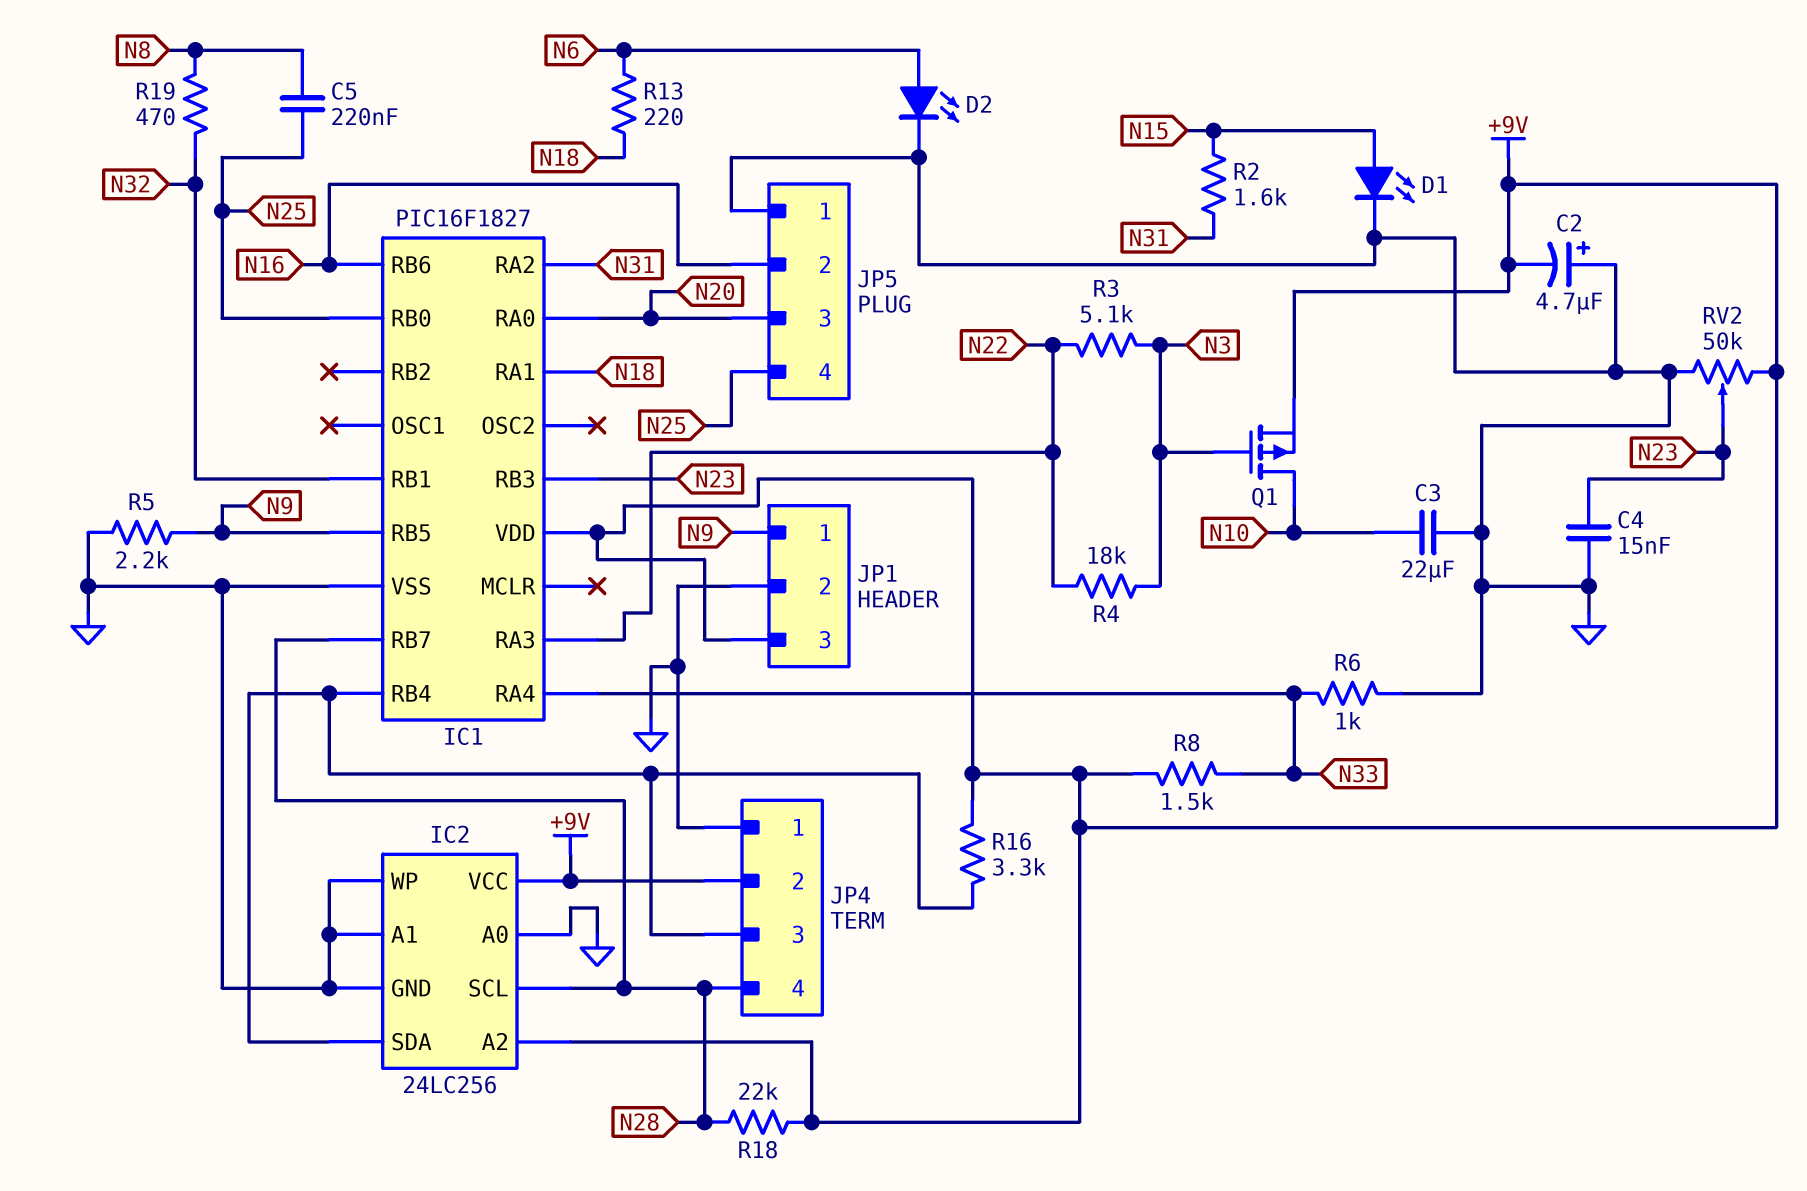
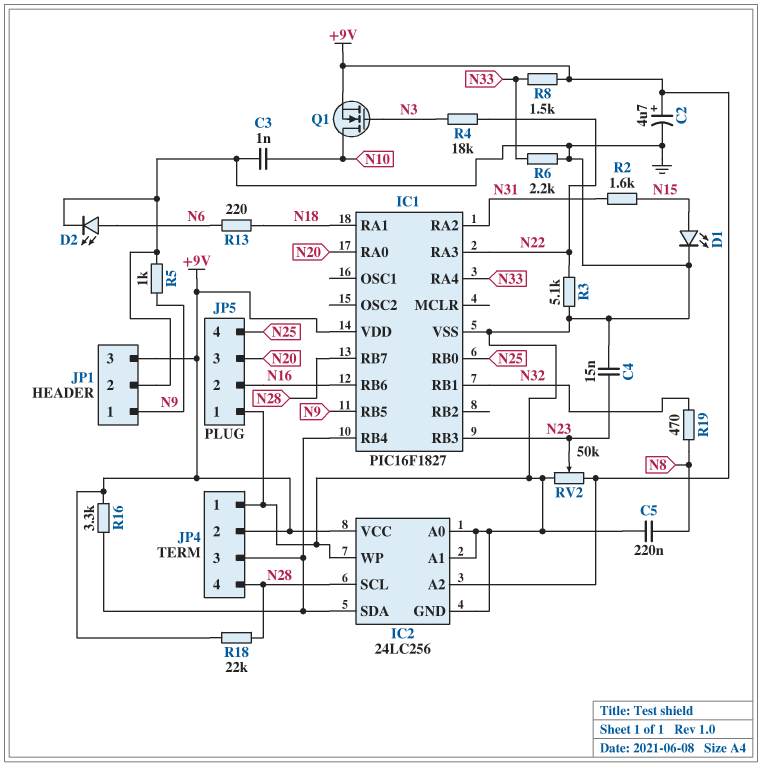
C2: 4.7uF (plus GND, minus +9V) -> 4.7uF (plus +9V, minus GND)
C3: 22uF (GND, N10) -> 1nF (GND, N10)
C5: 220nF (N8, N25) -> 220nF (GND, N8)
Q1: PMOS (G N3, D N10, S +9V) -> NMOS (G N3, D N10, S +9V)
R3: 5.1k (N3, N22) -> 5.1k (GND, N22)
R5: 2.2k (GND, N9) -> 1k (GND, N9)
R6: 1k (GND, N33) -> 2.2k (GND, N33)

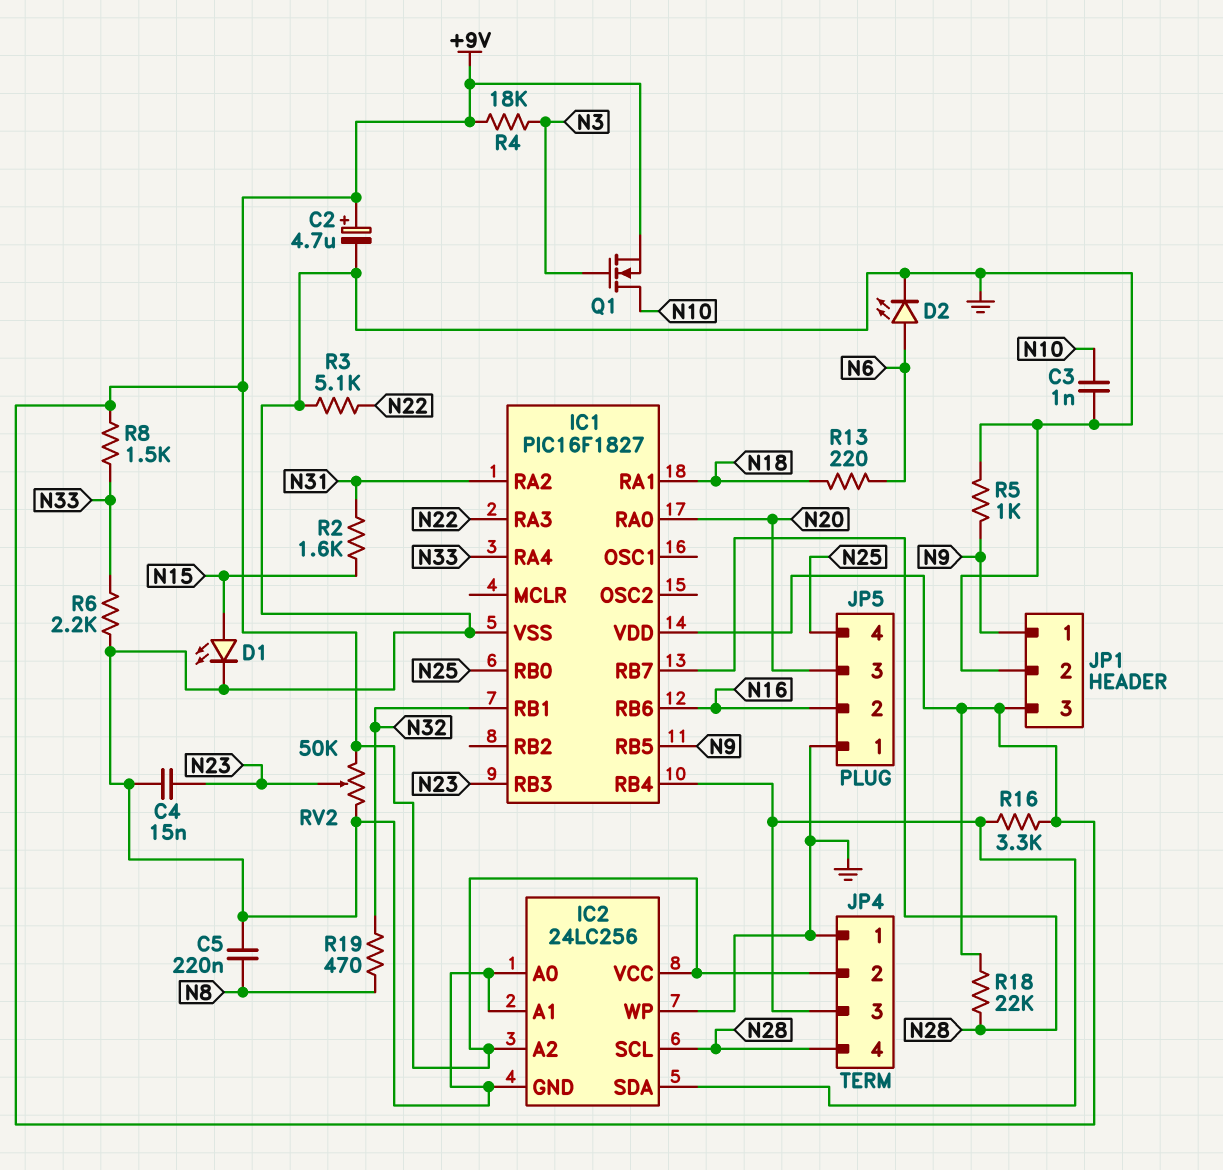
R4: 18k (N3, N22) -> 18k (+9V, N3)

